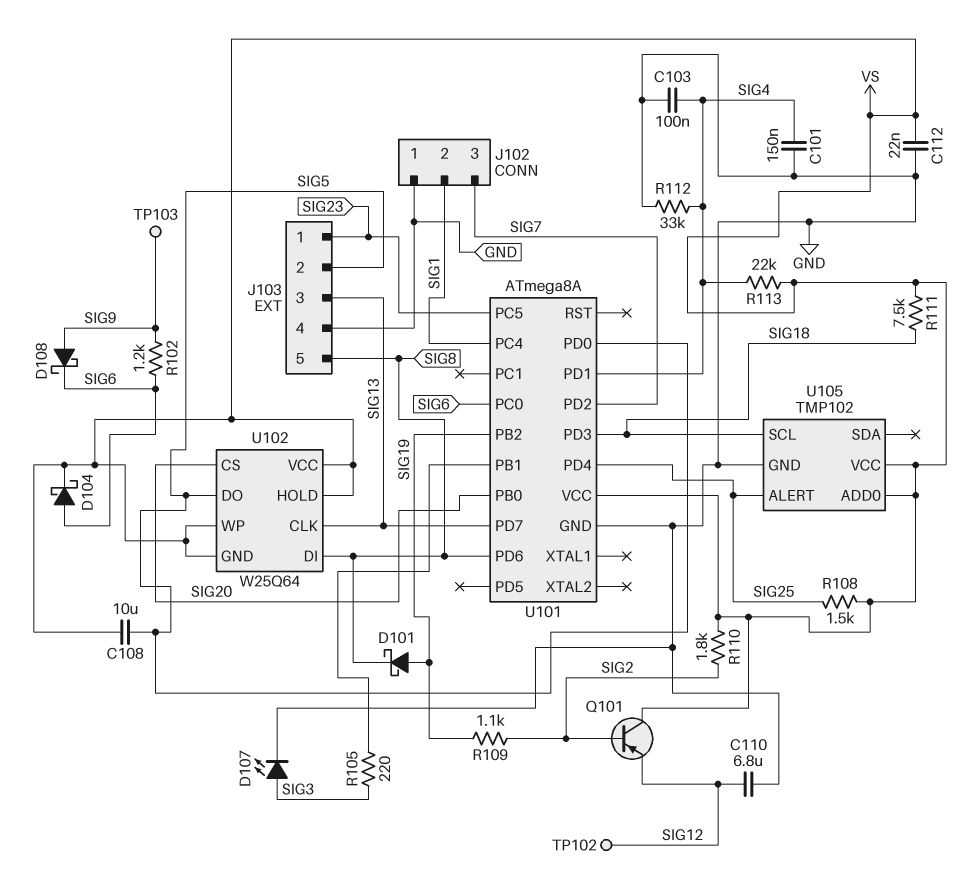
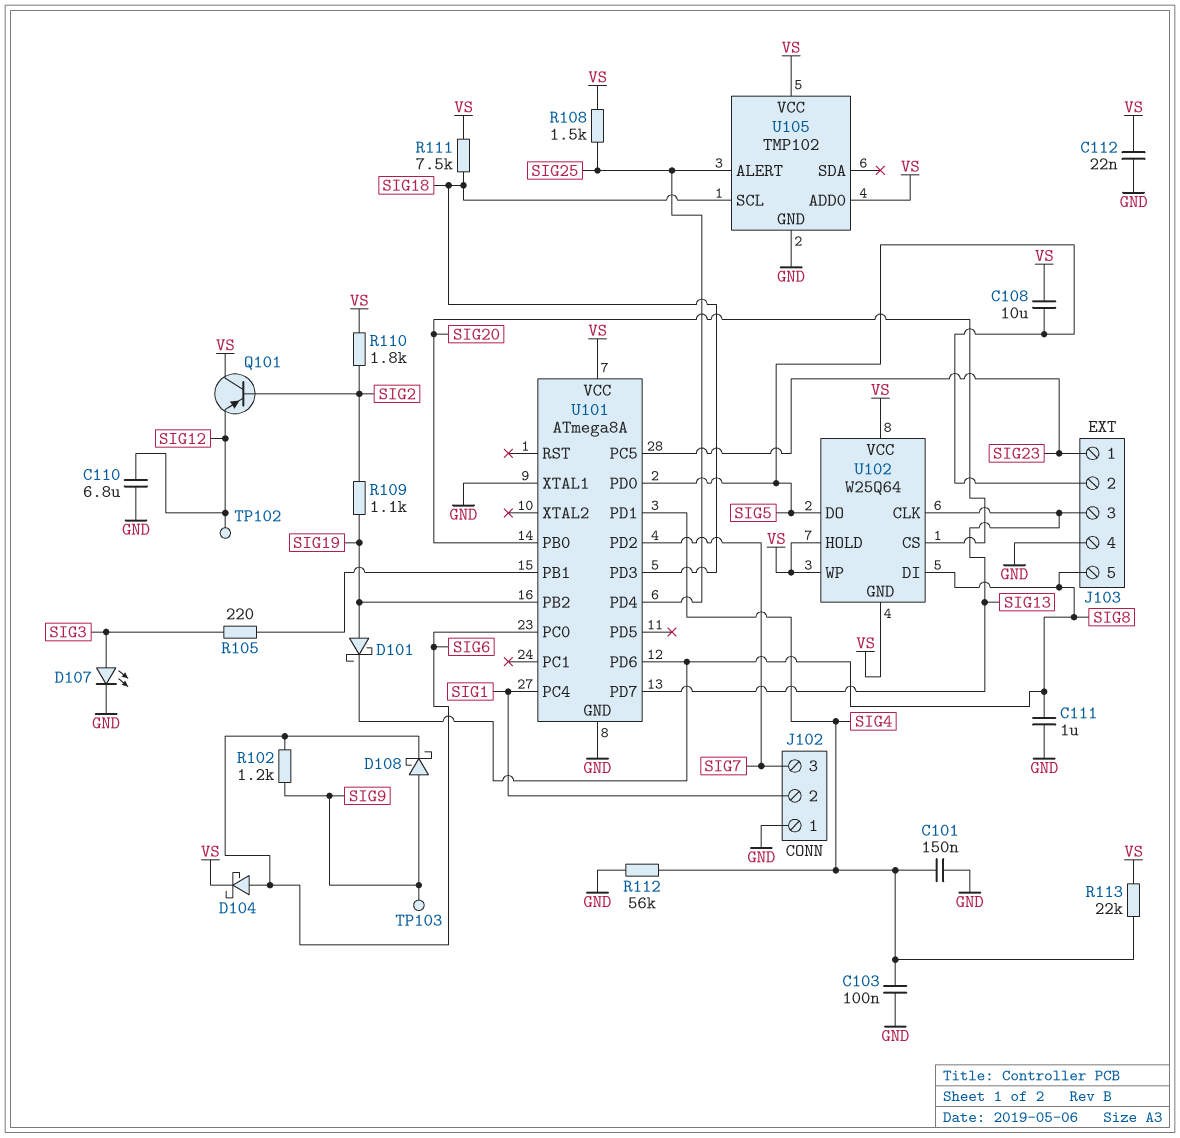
C111: none -> 1uF (GND, SIG8)
R112: 33k (GND, SIG4) -> 56k (GND, SIG4)
U101 pin XTAL1: none -> GND

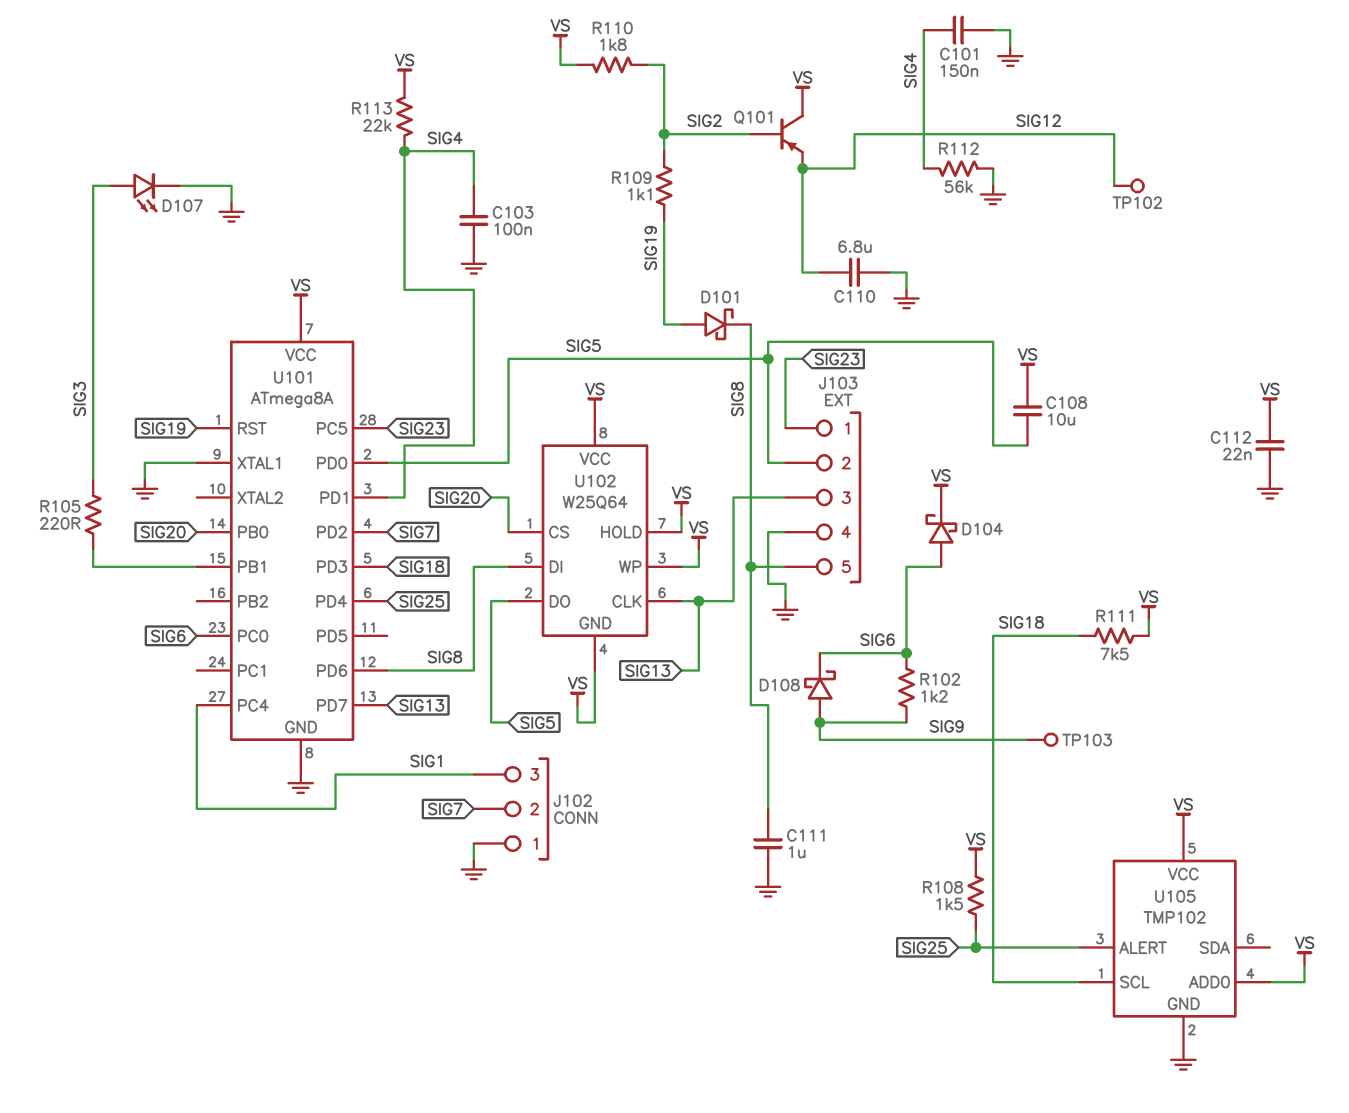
J102 pin 2: SIG1 -> SIG7
J102 pin 3: SIG7 -> SIG1
U101 pin PB2: SIG19 -> none
U101 pin RST: none -> SIG19

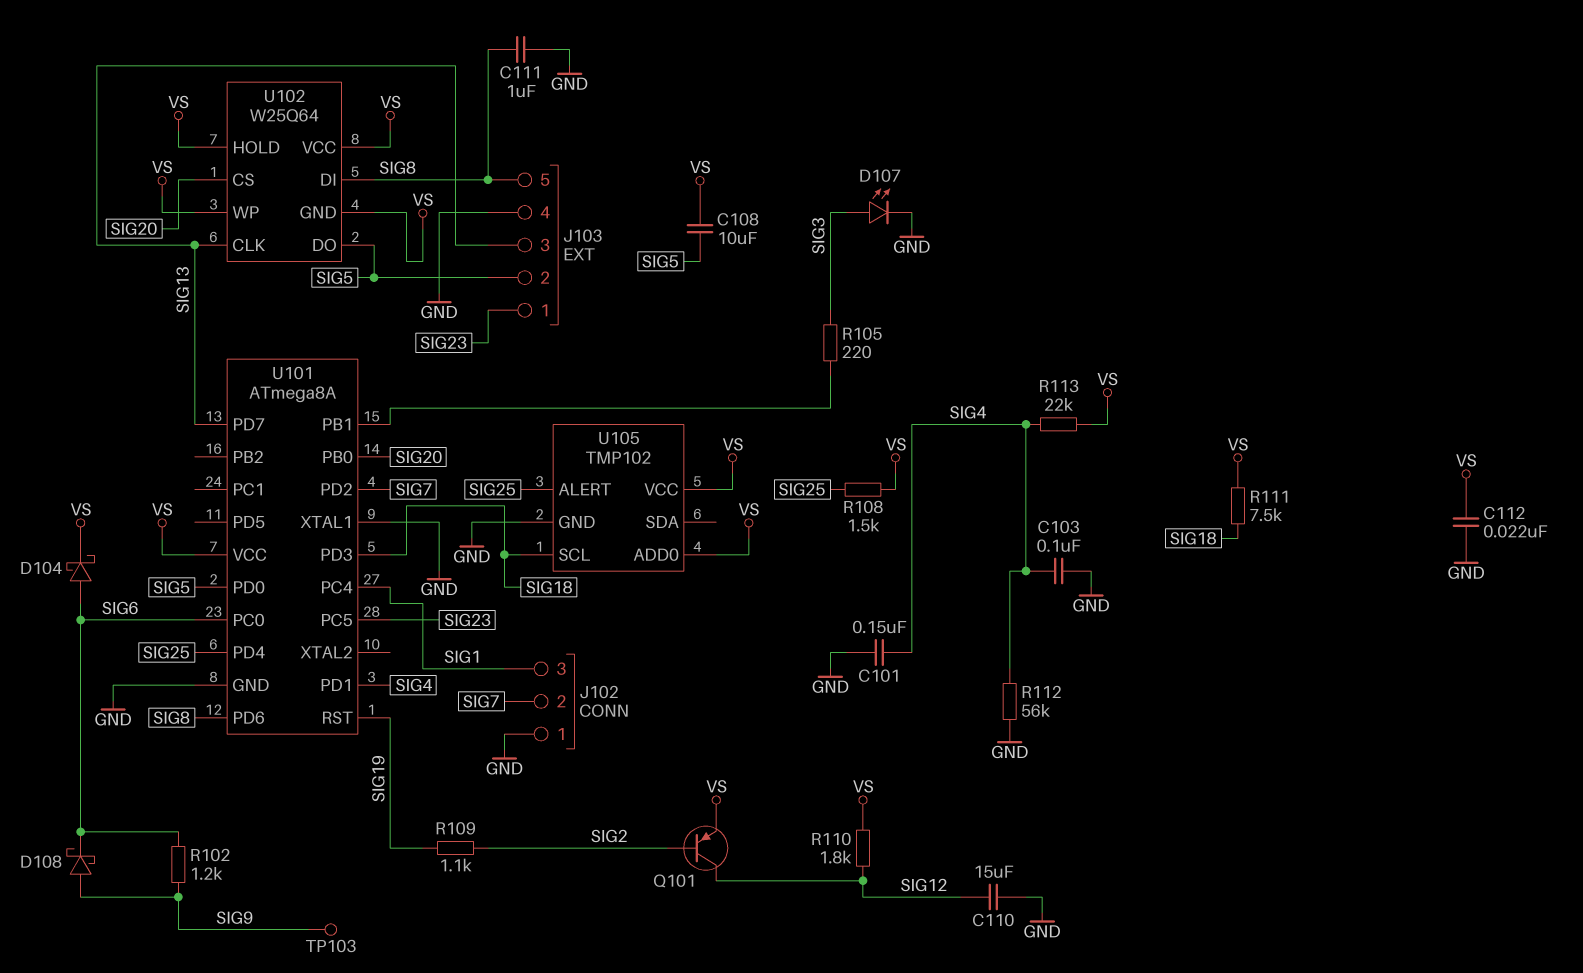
C110: 6.8uF (GND, SIG12) -> 15uF (GND, SIG12)
D101: schottky (A SIG19, K SIG8) -> none
Q101: PNP (B SIG2, C VS, E SIG12) -> PNP (B SIG2, C SIG12, E VS)
R110: 1.8k (SIG2, VS) -> 1.8k (SIG12, VS)
TP102: test point (SIG12) -> none

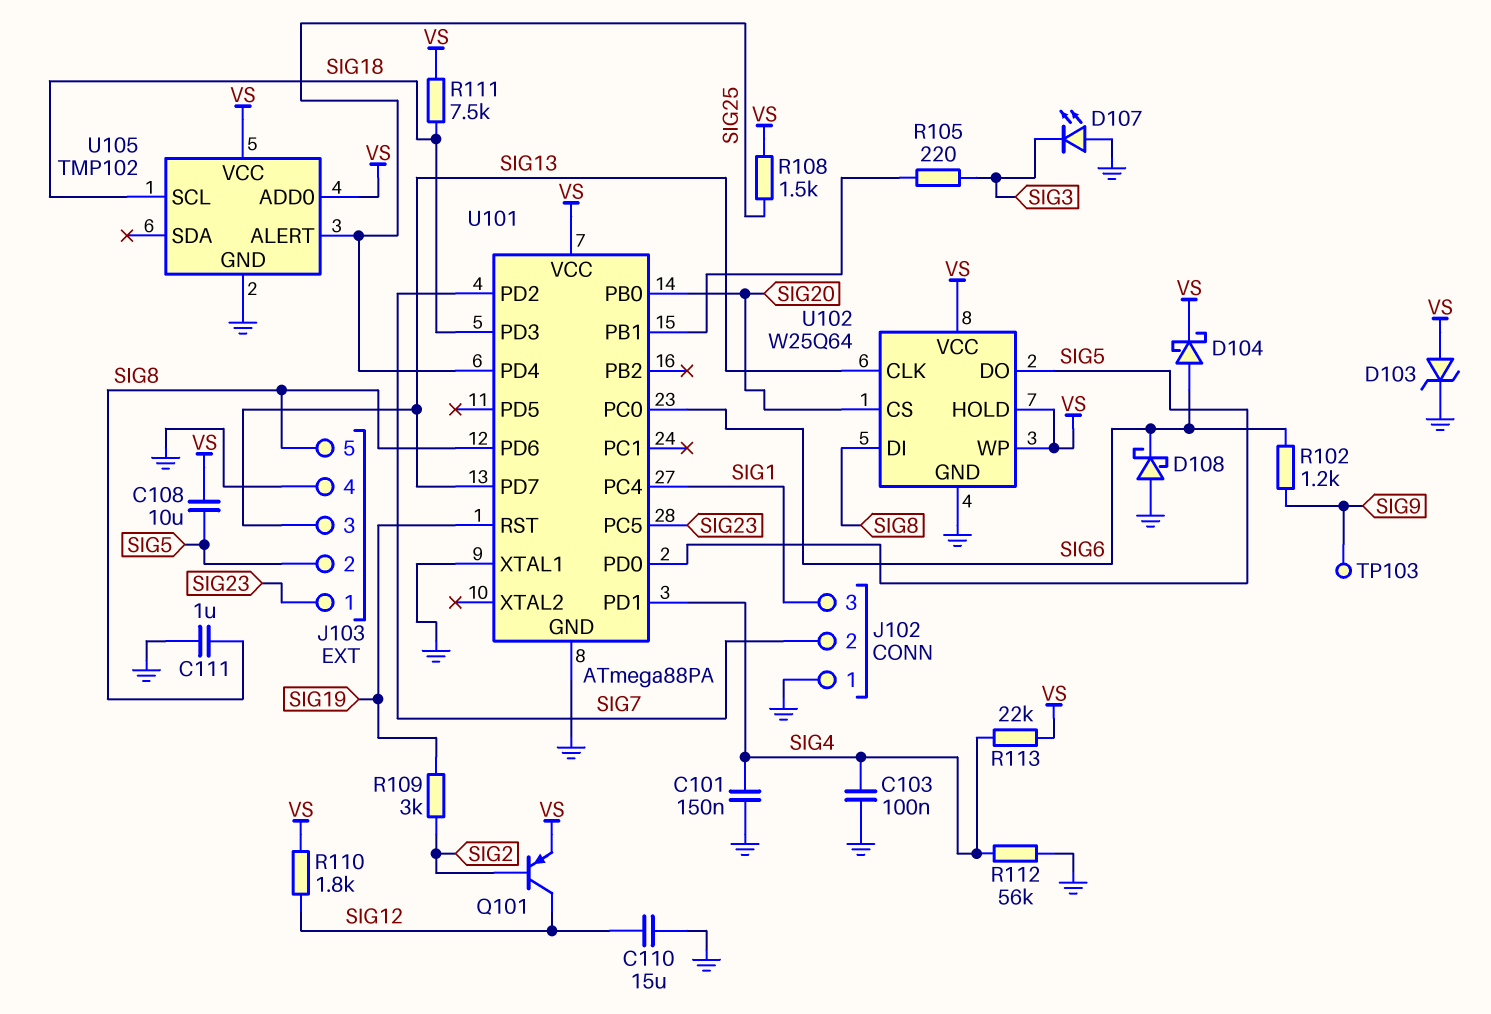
C112: 22nF (GND, VS) -> none
D103: none -> zener (A VS, K GND)
D107: LED (A SIG3, K GND) -> LED (A GND, K SIG3)
D108: schottky (A SIG9, K SIG6) -> schottky (A GND, K SIG6)
R109: 1.1k (SIG2, SIG19) -> 3k (SIG2, SIG19)
U101: ATmega8A -> ATmega88PA
U102 pin GND: VS -> GND

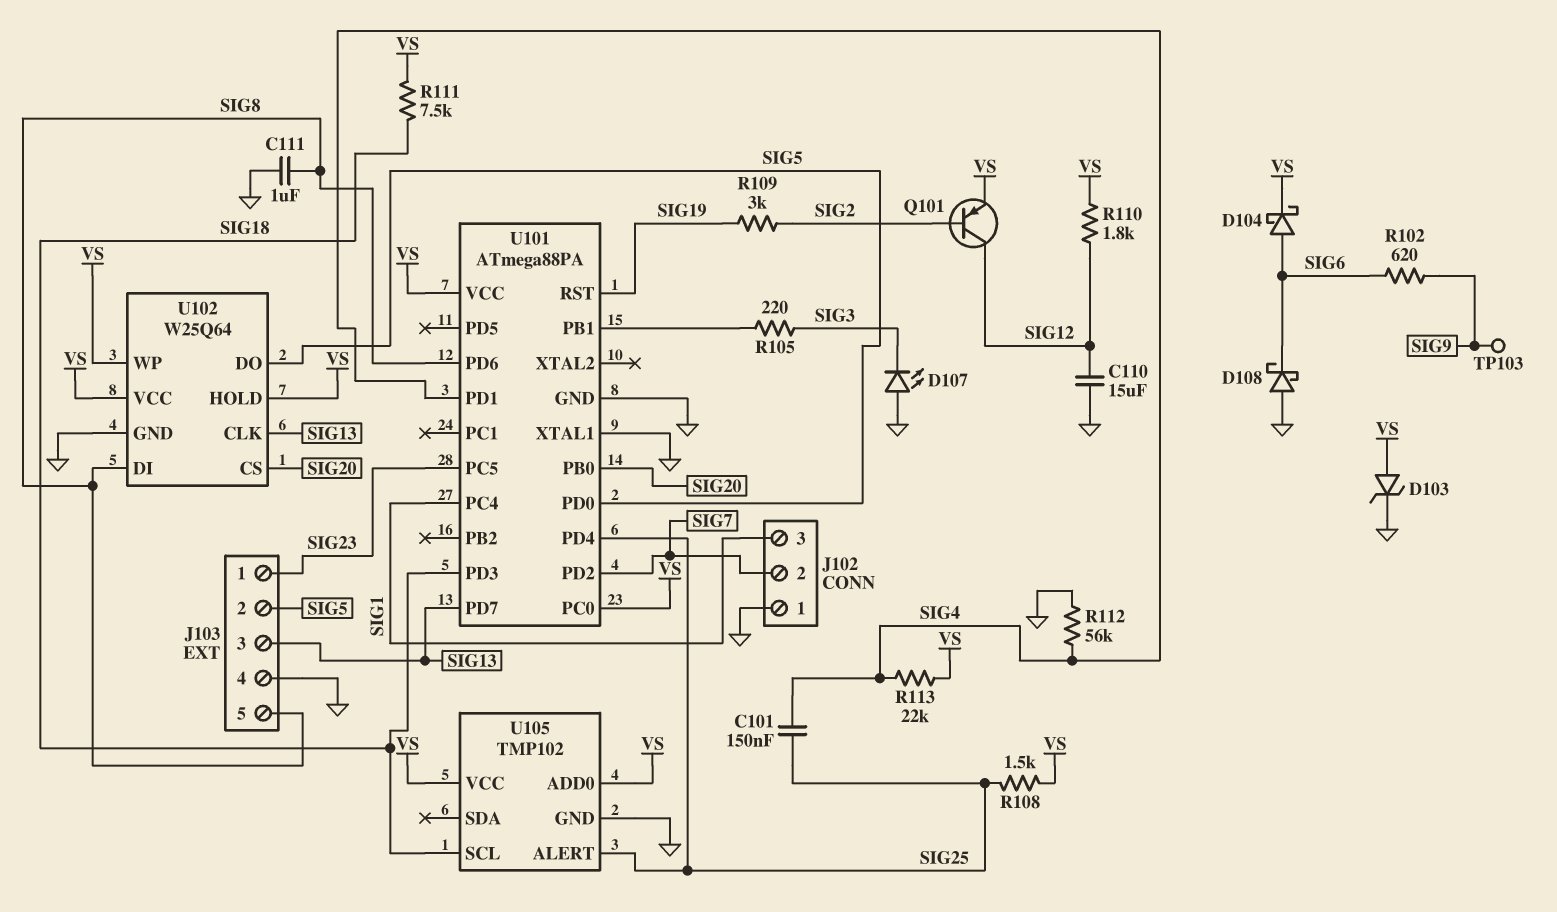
C101: 150nF (GND, SIG4) -> 150nF (SIG4, SIG25)
C103: 100nF (GND, SIG4) -> none
C108: 10uF (SIG5, VS) -> none
R102: 1.2k (SIG6, SIG9) -> 620 (SIG6, SIG9)
U101 pin PC0: SIG6 -> VS

